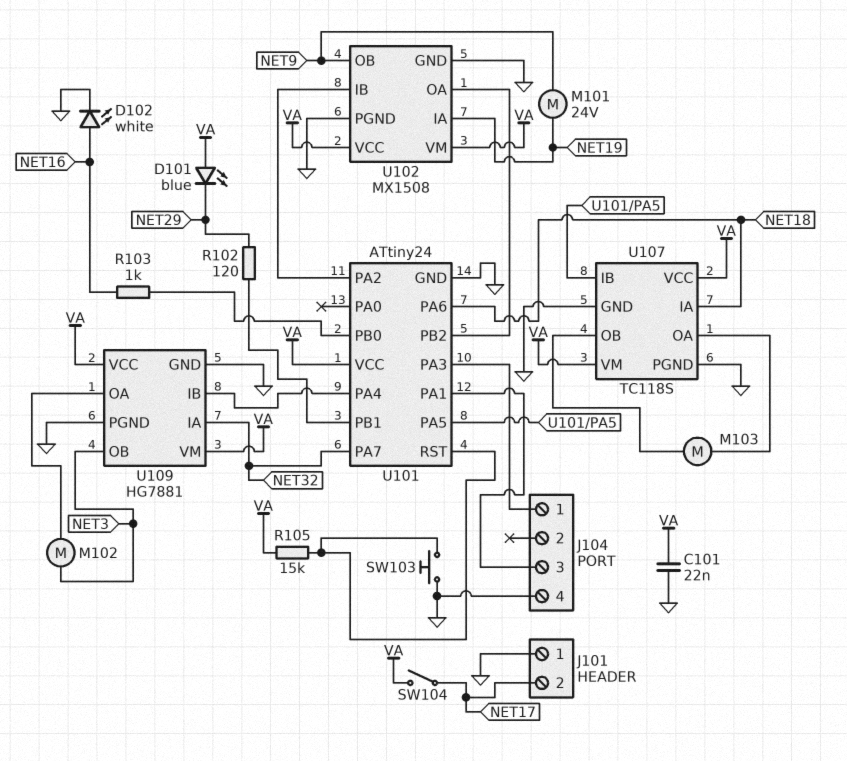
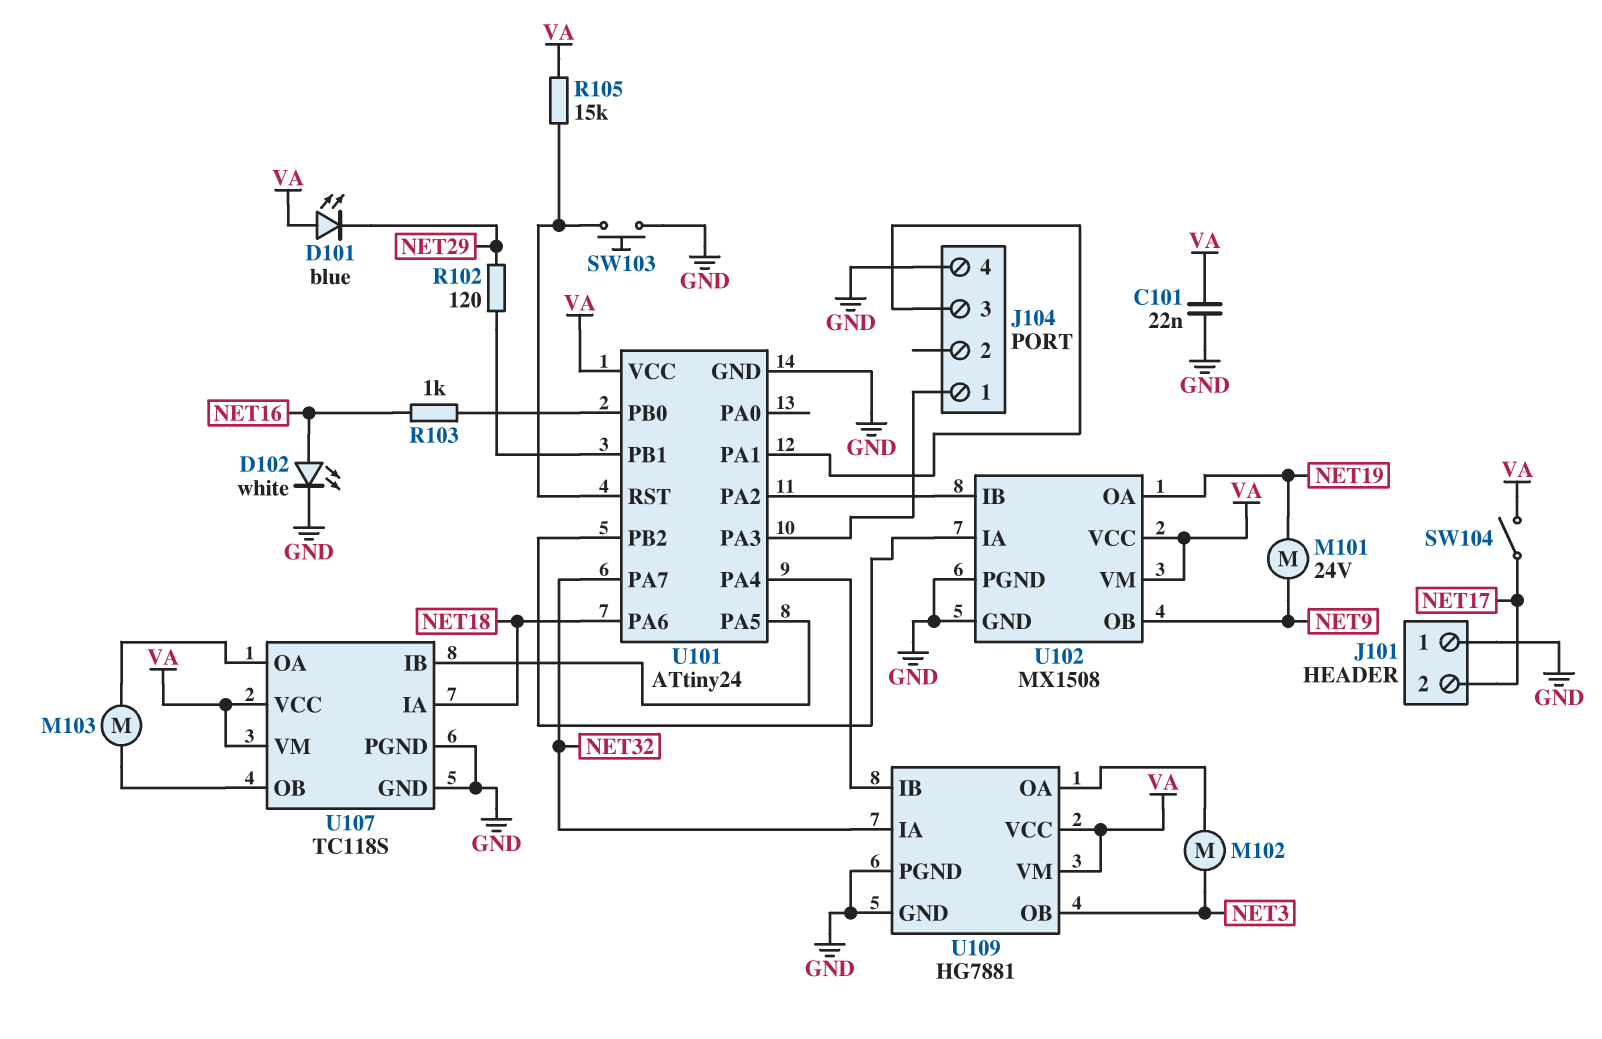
U102 pin IA: NET19 -> U101/PB2
U102 pin OA: U101/PB2 -> NET19

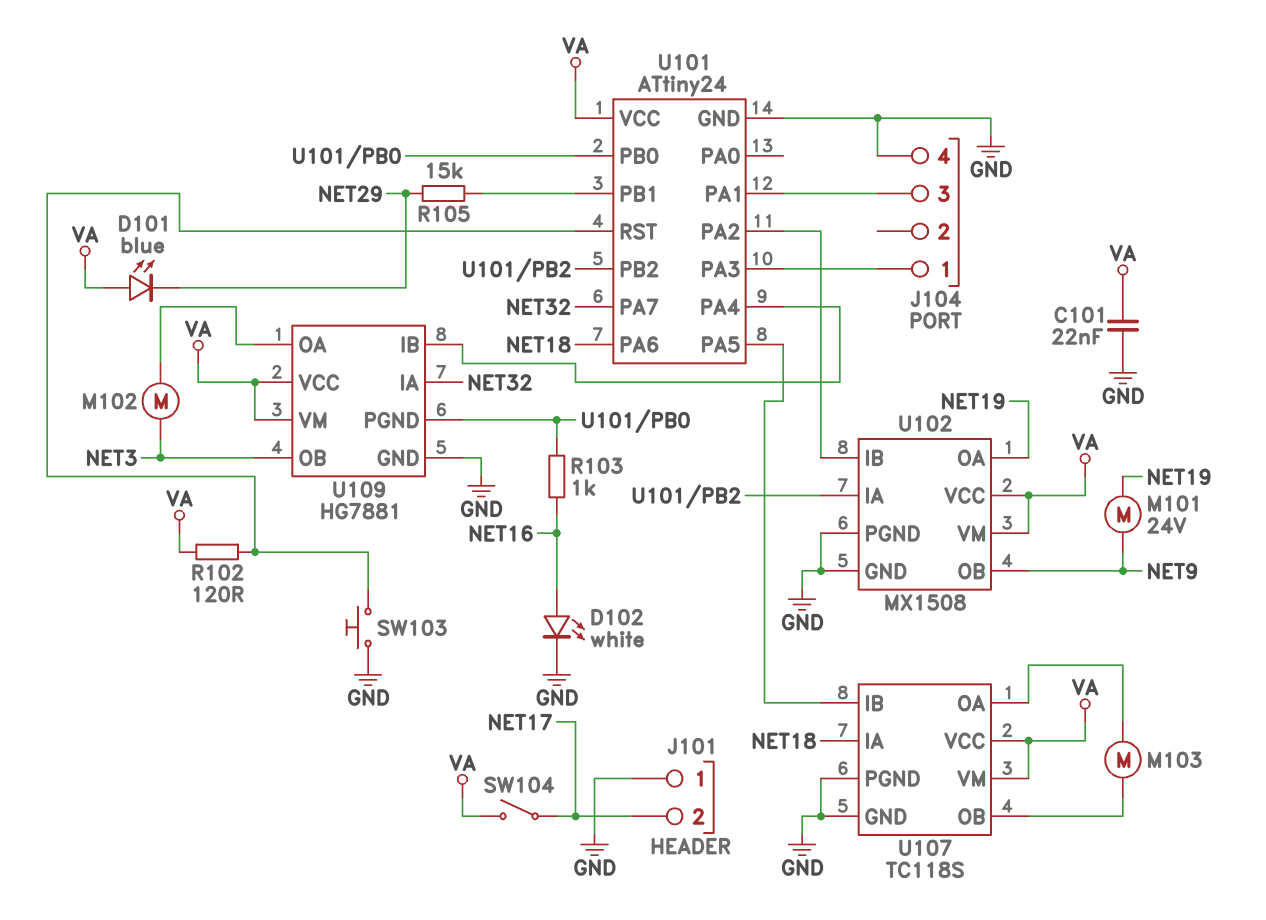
R102: 120 (NET29, U101/PB1) -> 120 (U101/RST, VA)
R105: 15k (U101/RST, VA) -> 15k (NET29, U101/PB1)
U109 pin PGND: GND -> U101/PB0

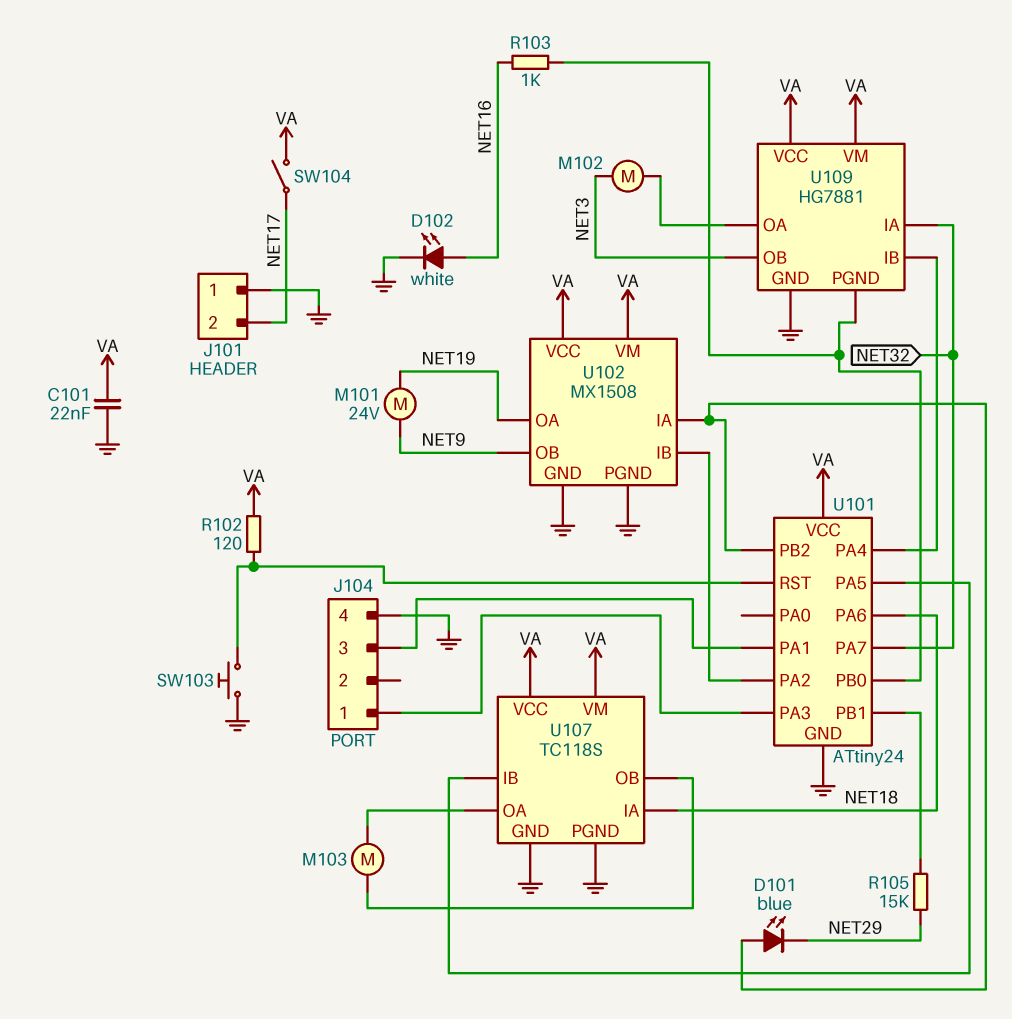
D101: LED blue (A VA, K NET29) -> LED blue (A U101/PB2, K NET29)

